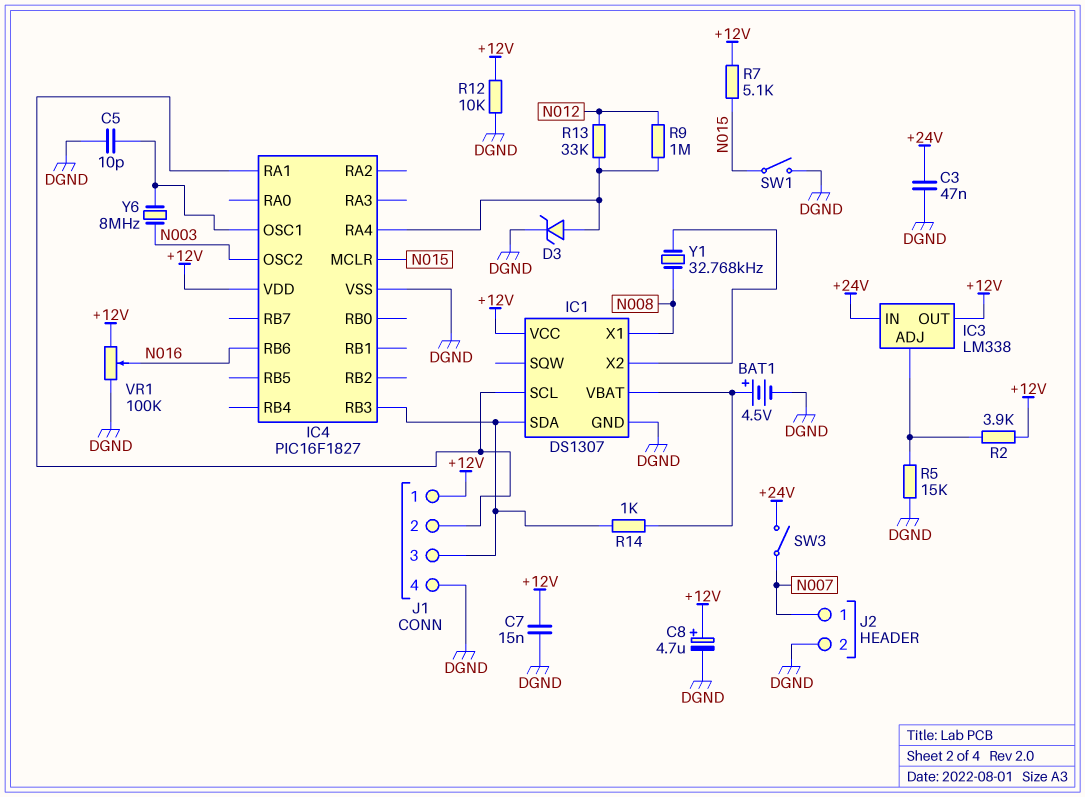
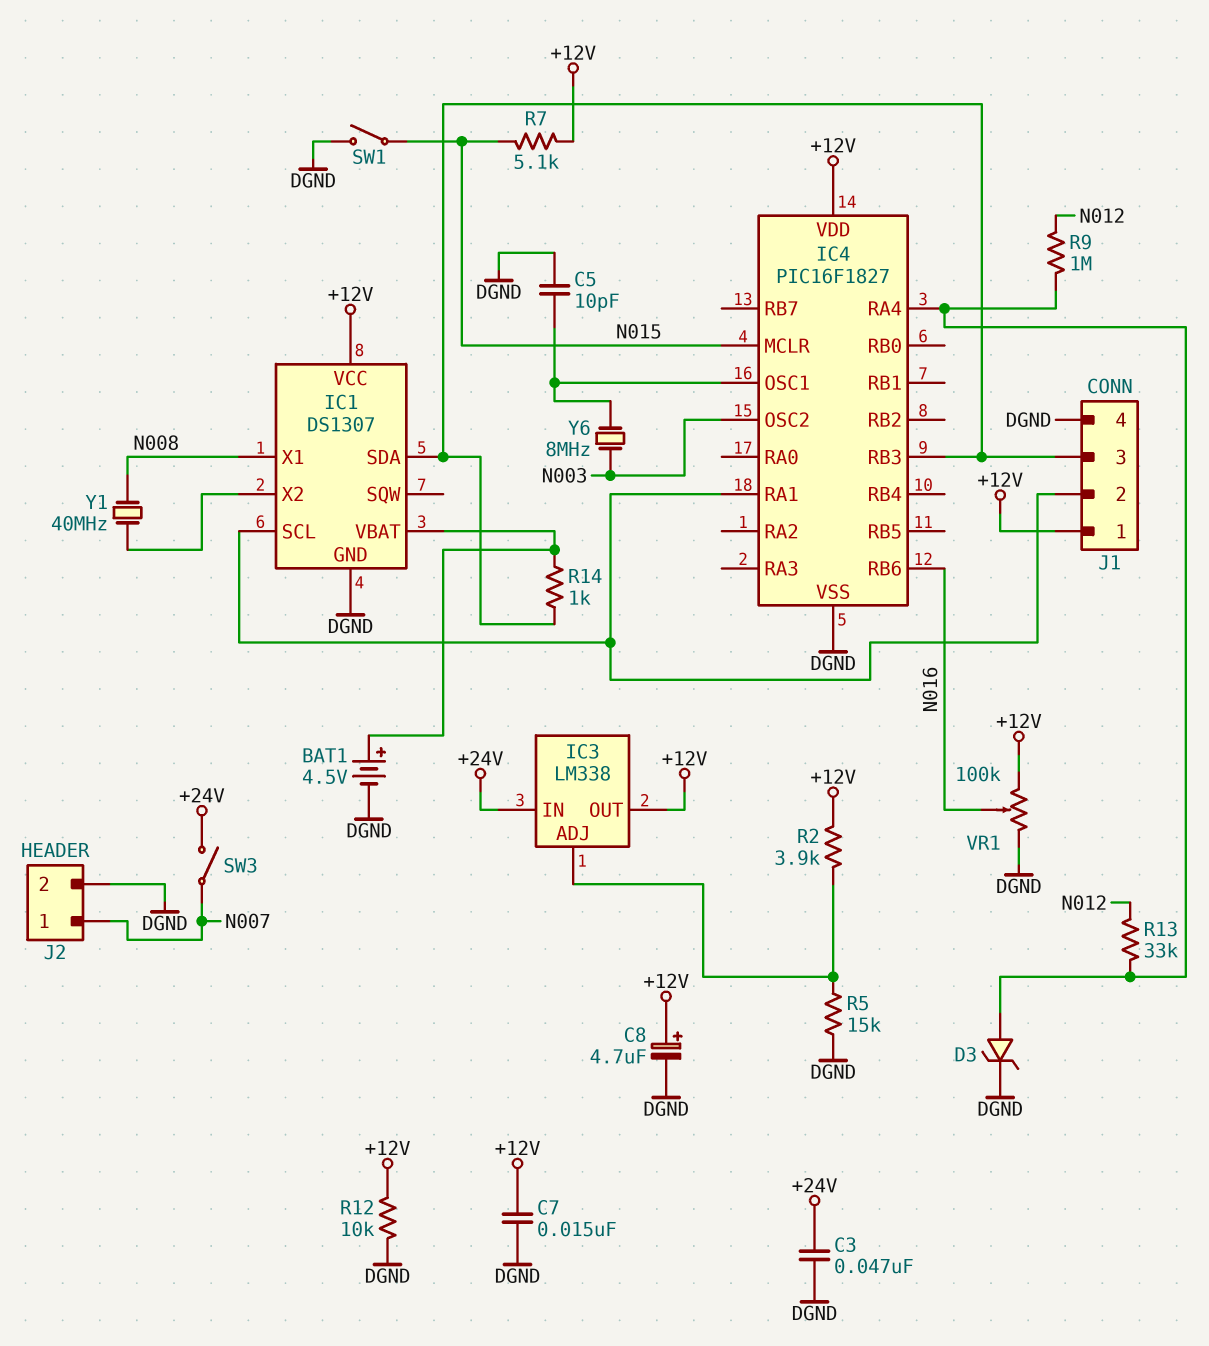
Y1: 32.768kHz (IC1/X2, N008) -> 40MHz (IC1/X2, N008)

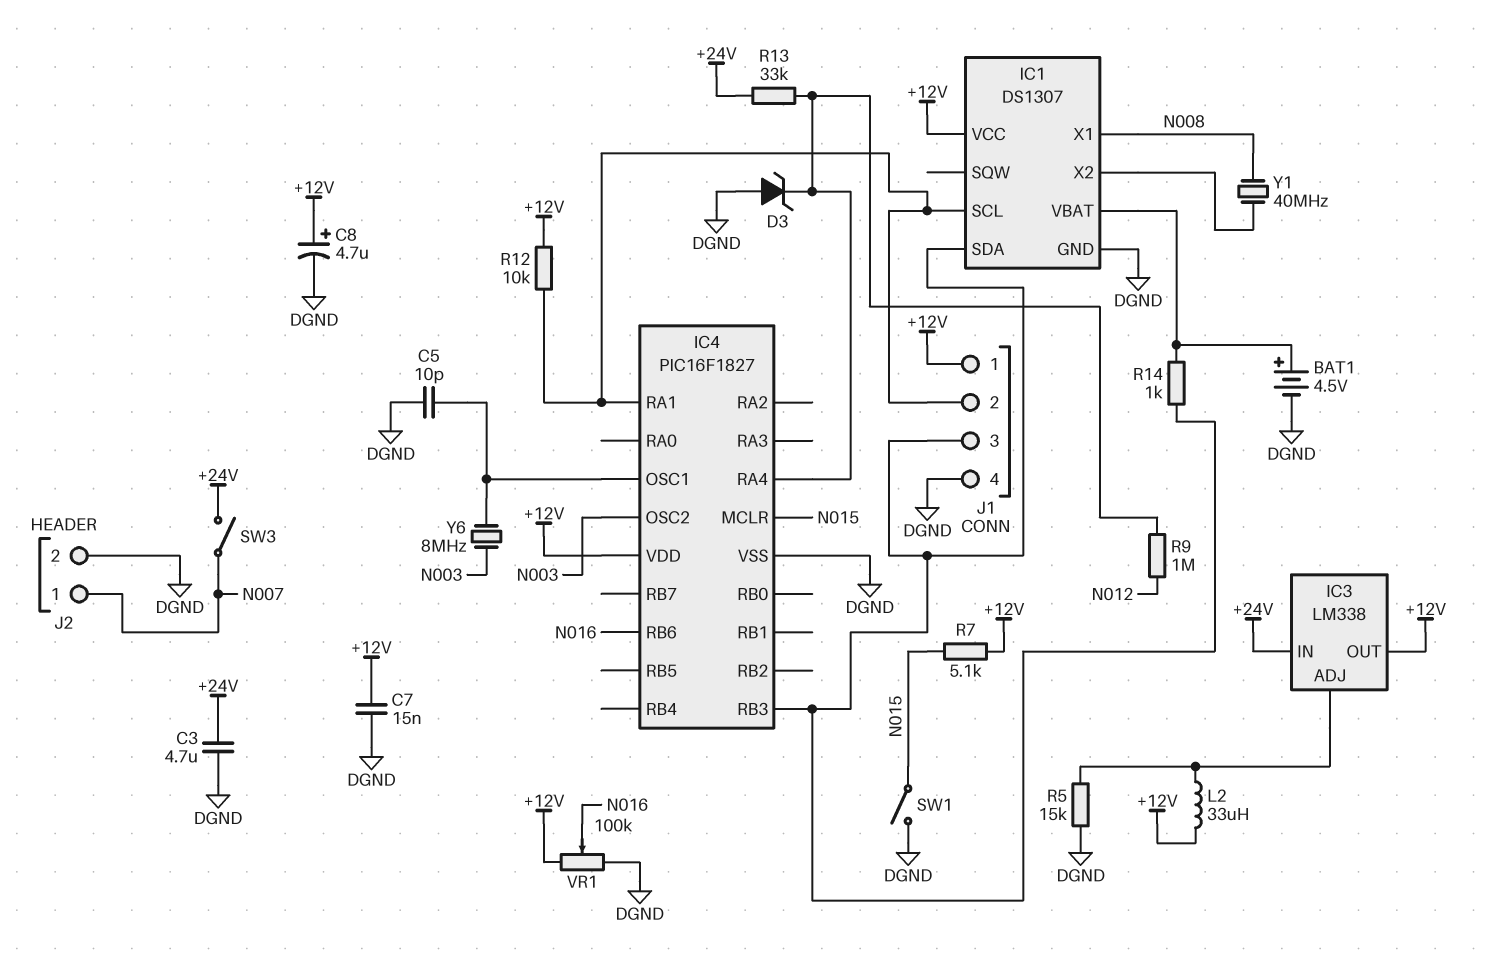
C3: 47nF (+24V, DGND) -> 4.7uF (+24V, DGND)
D3: zener (A IC4/RA4, K DGND) -> zener (A DGND, K IC4/RA4)
L2: none -> 33uH (+12V, IC3/ADJ)
R2: 3.9k (+12V, IC3/ADJ) -> none
R12: 10k (+12V, DGND) -> 10k (+12V, IC1/SCL)
R13: 33k (IC4/RA4, N012) -> 33k (+24V, IC4/RA4)

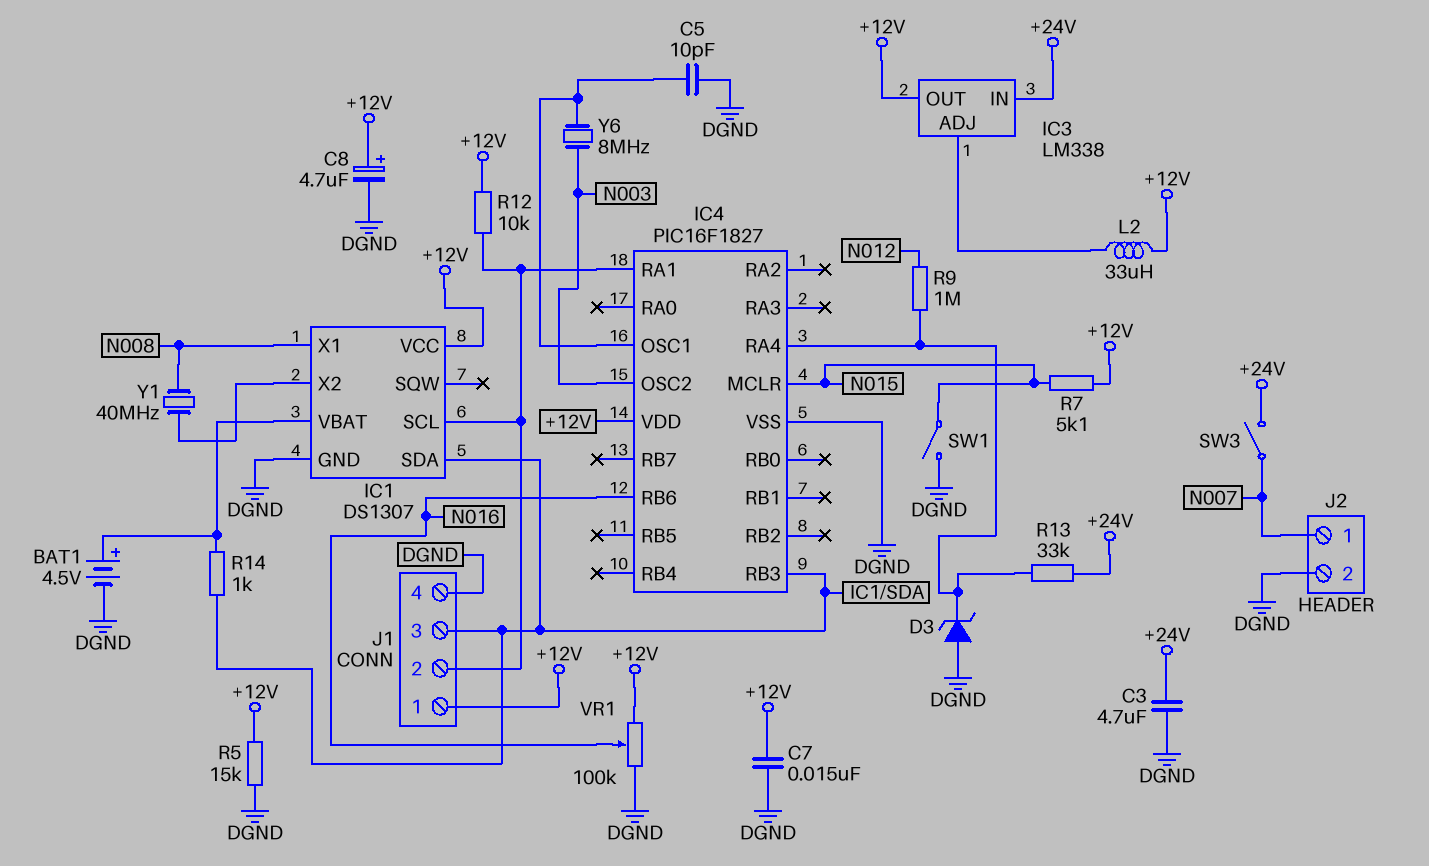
R5: 15k (DGND, IC3/ADJ) -> 15k (+12V, DGND)

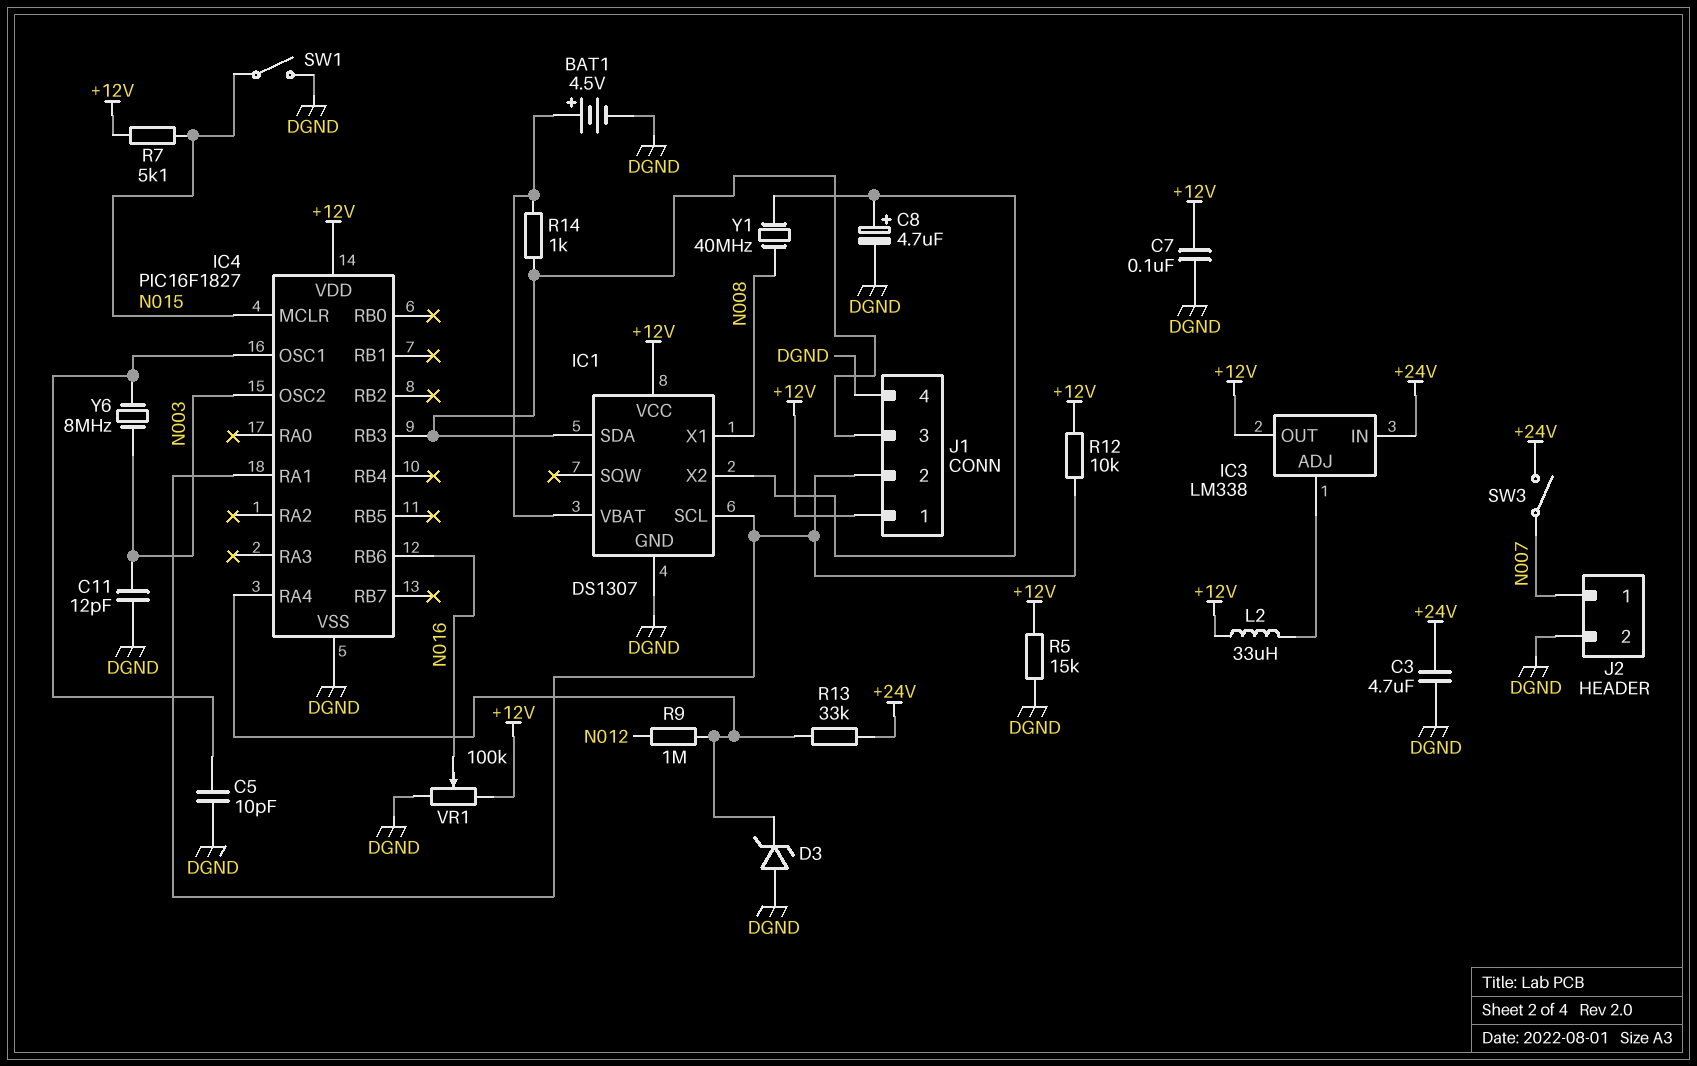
C7: 15nF (+12V, DGND) -> 100nF (+12V, DGND)
C8: 4.7uF (plus +12V, minus DGND) -> 4.7uF (plus IC1/X2, minus DGND)
C11: none -> 12pF (DGND, N003)

